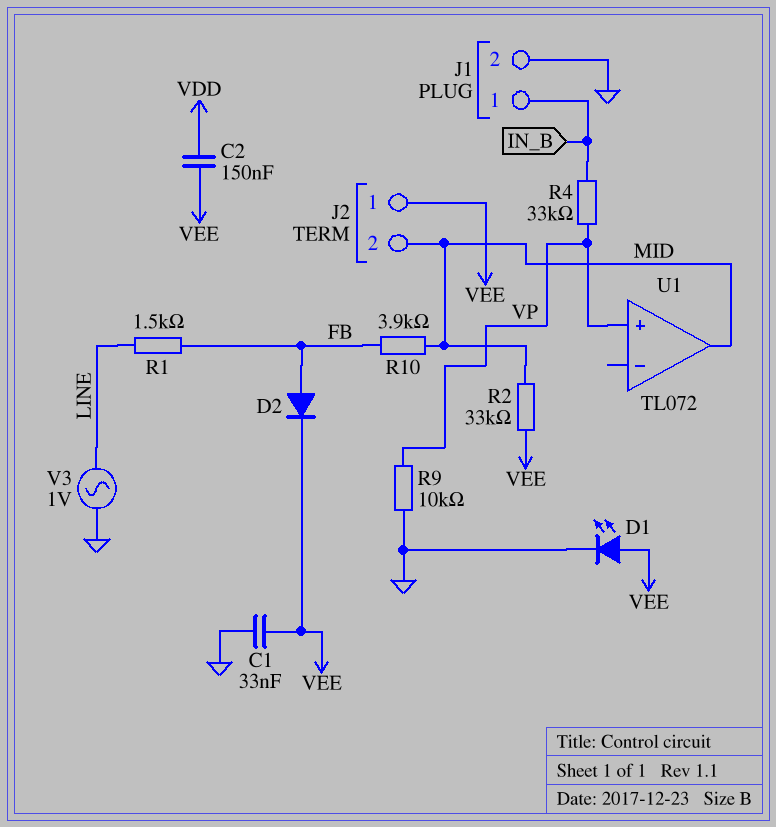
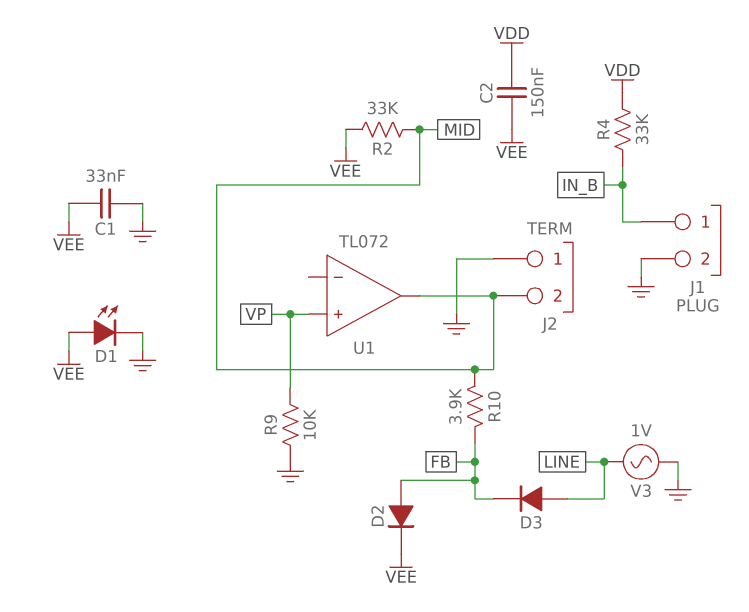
D3: none -> diode (A LINE, K FB)
J2 pin 1: VEE -> GND
R1: 1.5k (FB, LINE) -> none
R4: 33k (IN_B, VP) -> 33k (IN_B, VDD)

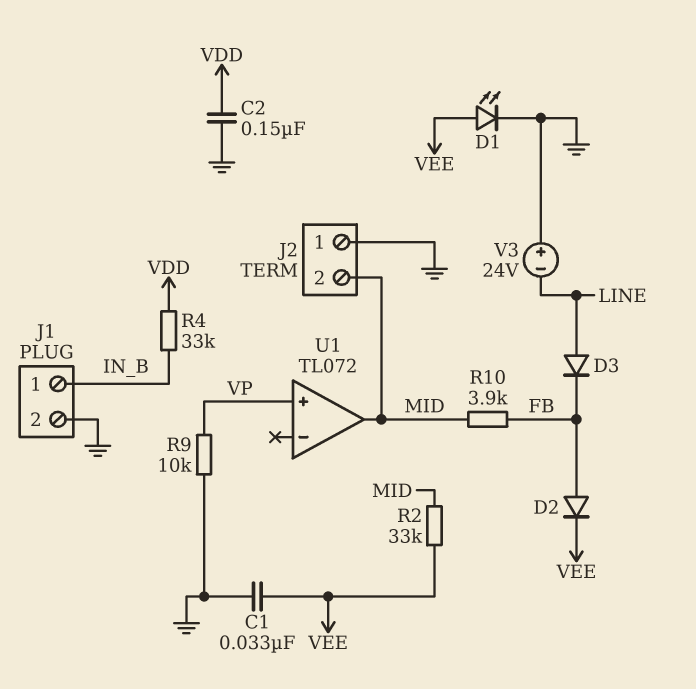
C2: 150nF (VDD, VEE) -> 150nF (GND, VDD)
V3: AC 1V (GND, LINE) -> 24V (plus GND, minus LINE)

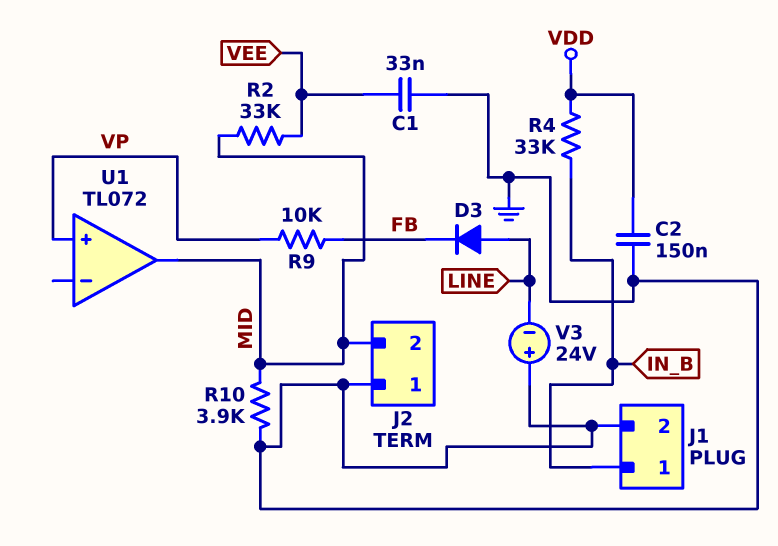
D1: LED (A VEE, K GND) -> none
D2: diode (A FB, K VEE) -> none
R9: 10k (GND, VP) -> 10k (FB, VP)
R10: 3.9k (FB, MID) -> 3.9k (GND, MID)

